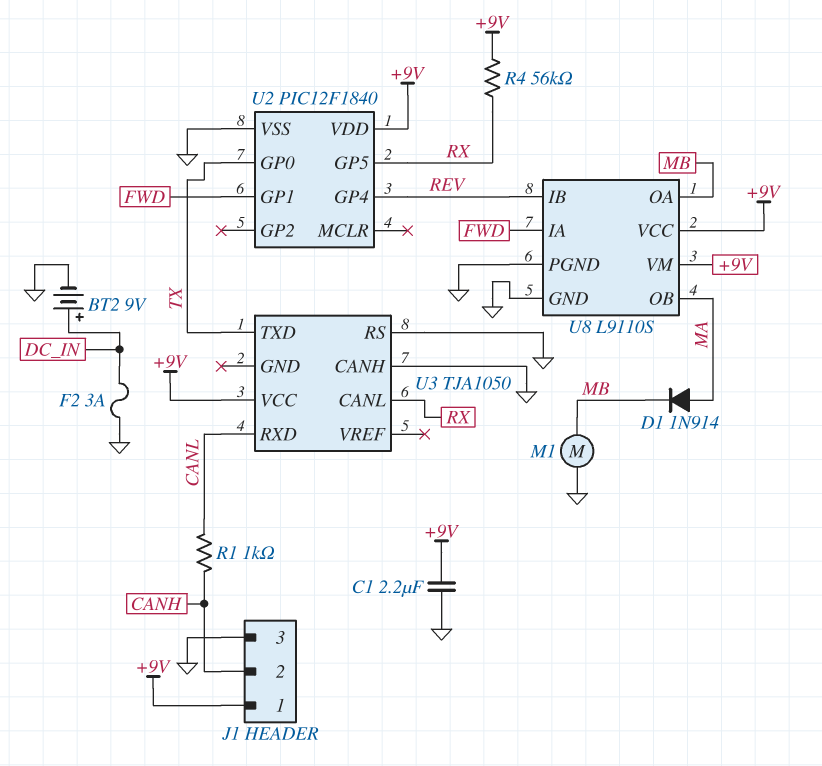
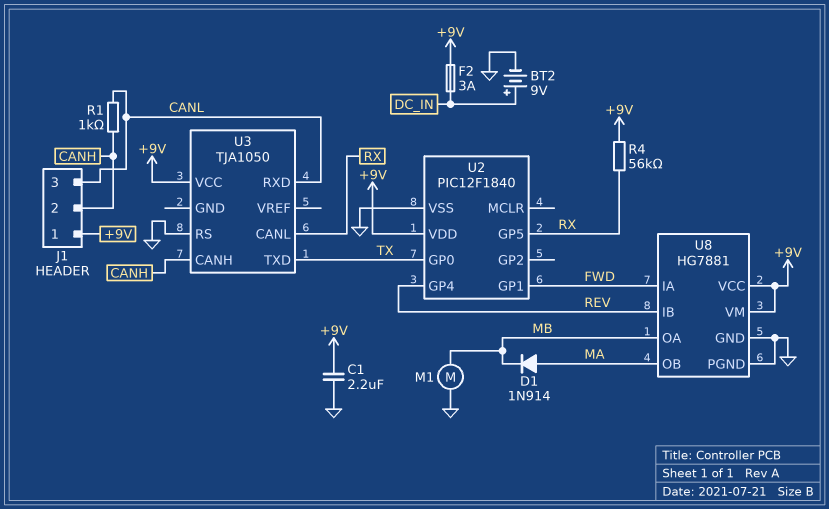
F2: 3A (DC_IN, GND) -> 3A (+9V, DC_IN)
J1 pin 3: GND -> CANL
U3 pin CANH: GND -> CANH
U8: L9110S -> HG7881

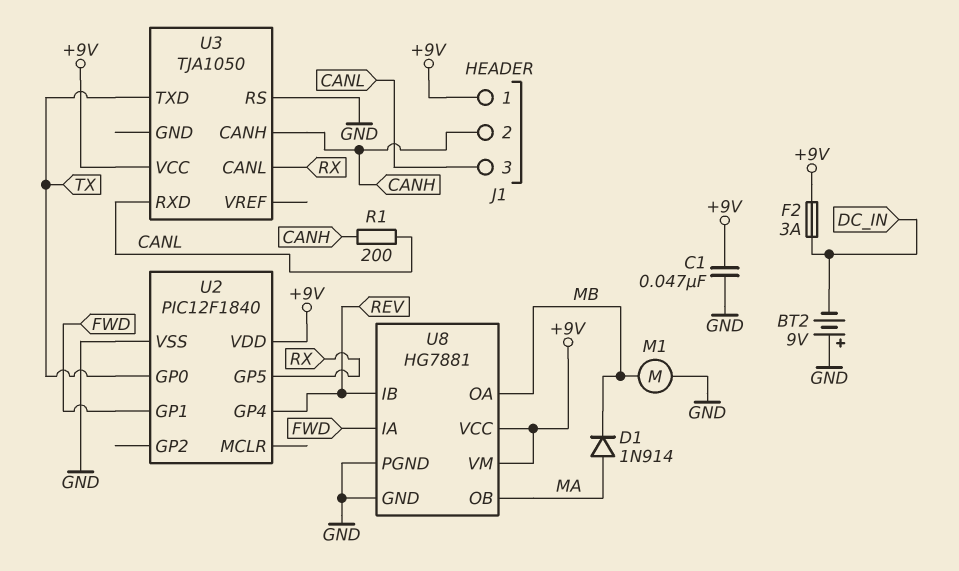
BT2: 9V (plus DC_IN, minus GND) -> 9V (plus GND, minus DC_IN)
C1: 2.2uF (+9V, GND) -> 47nF (+9V, GND)
R1: 1k (CANH, CANL) -> 200 (CANH, CANL)
R4: 56k (+9V, RX) -> none

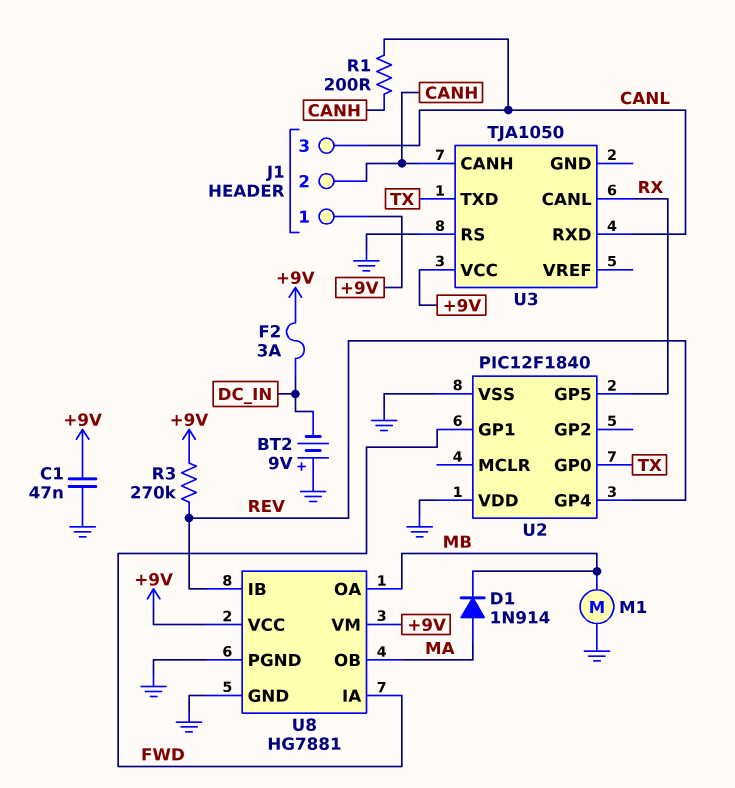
R3: none -> 270k (+9V, REV)
U2 pin VDD: +9V -> GND

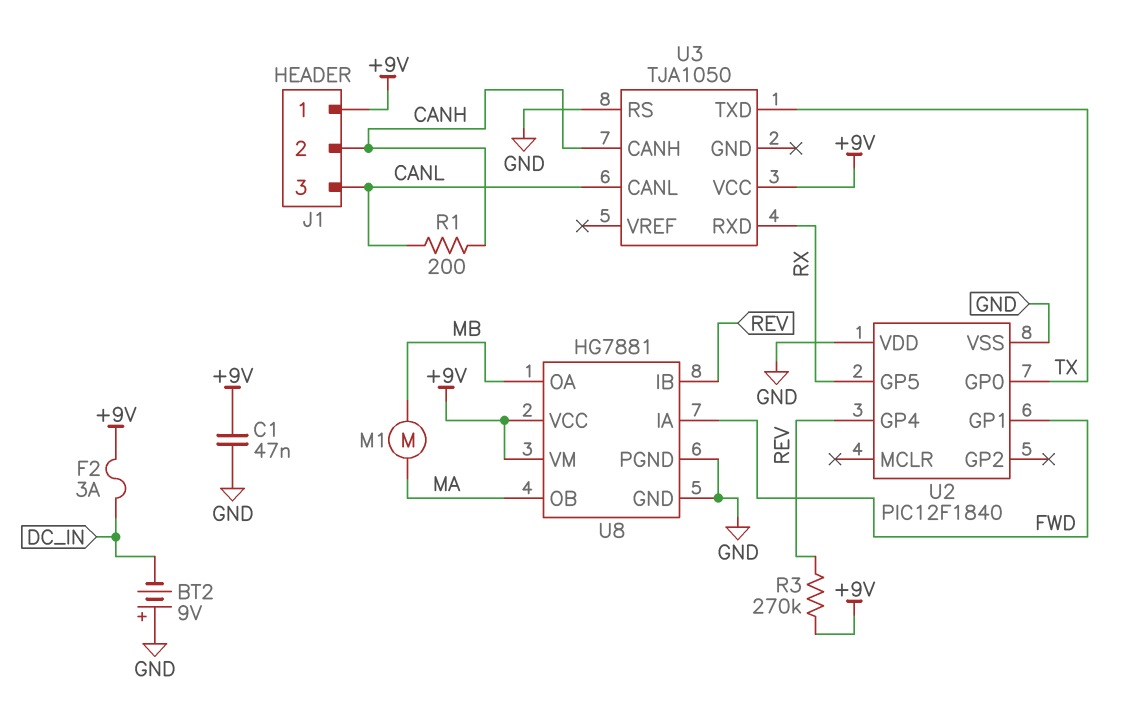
D1: diode 1N914 (A MA, K MB) -> none
M1: motor (GND, MB) -> motor (MA, MB)
U3 pin CANL: RX -> CANL
U3 pin RXD: CANL -> RX

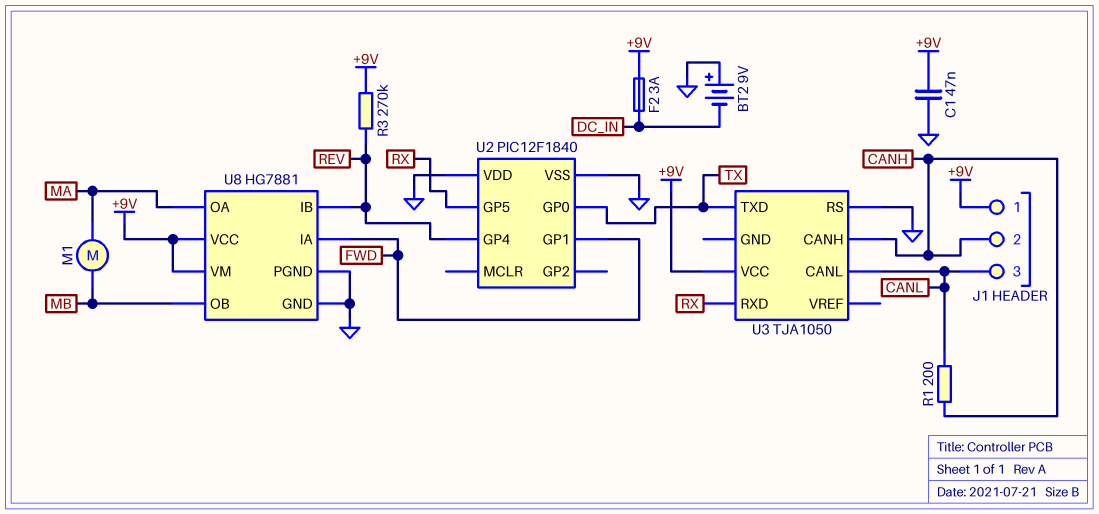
U8 pin OA: MB -> MA
U8 pin OB: MA -> MB

